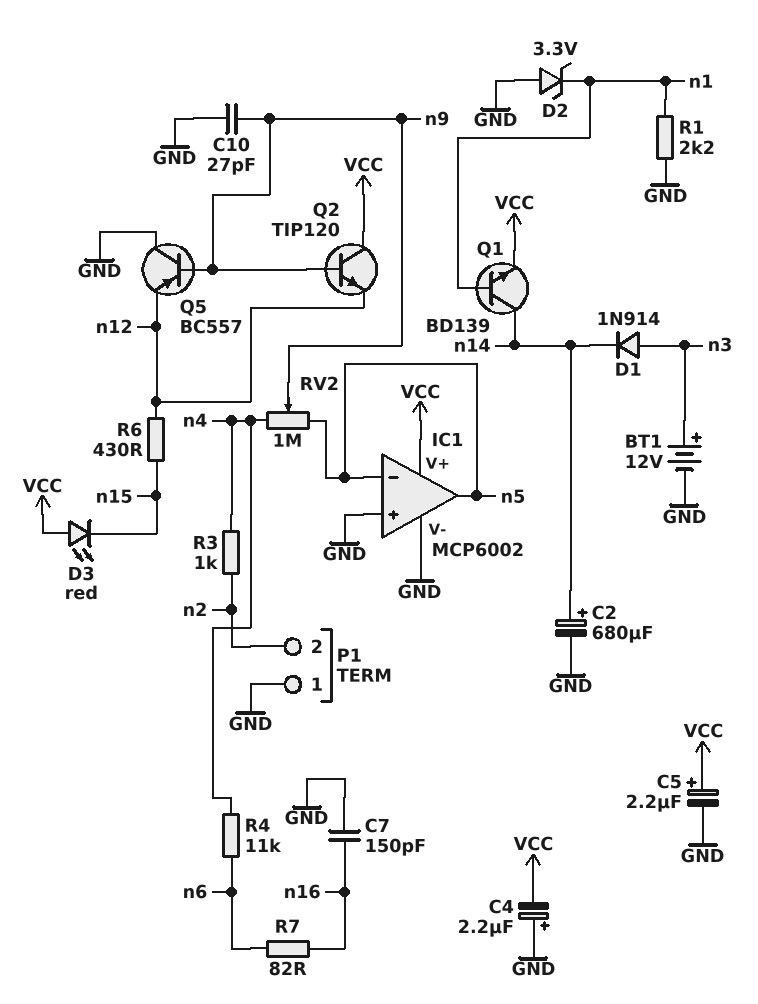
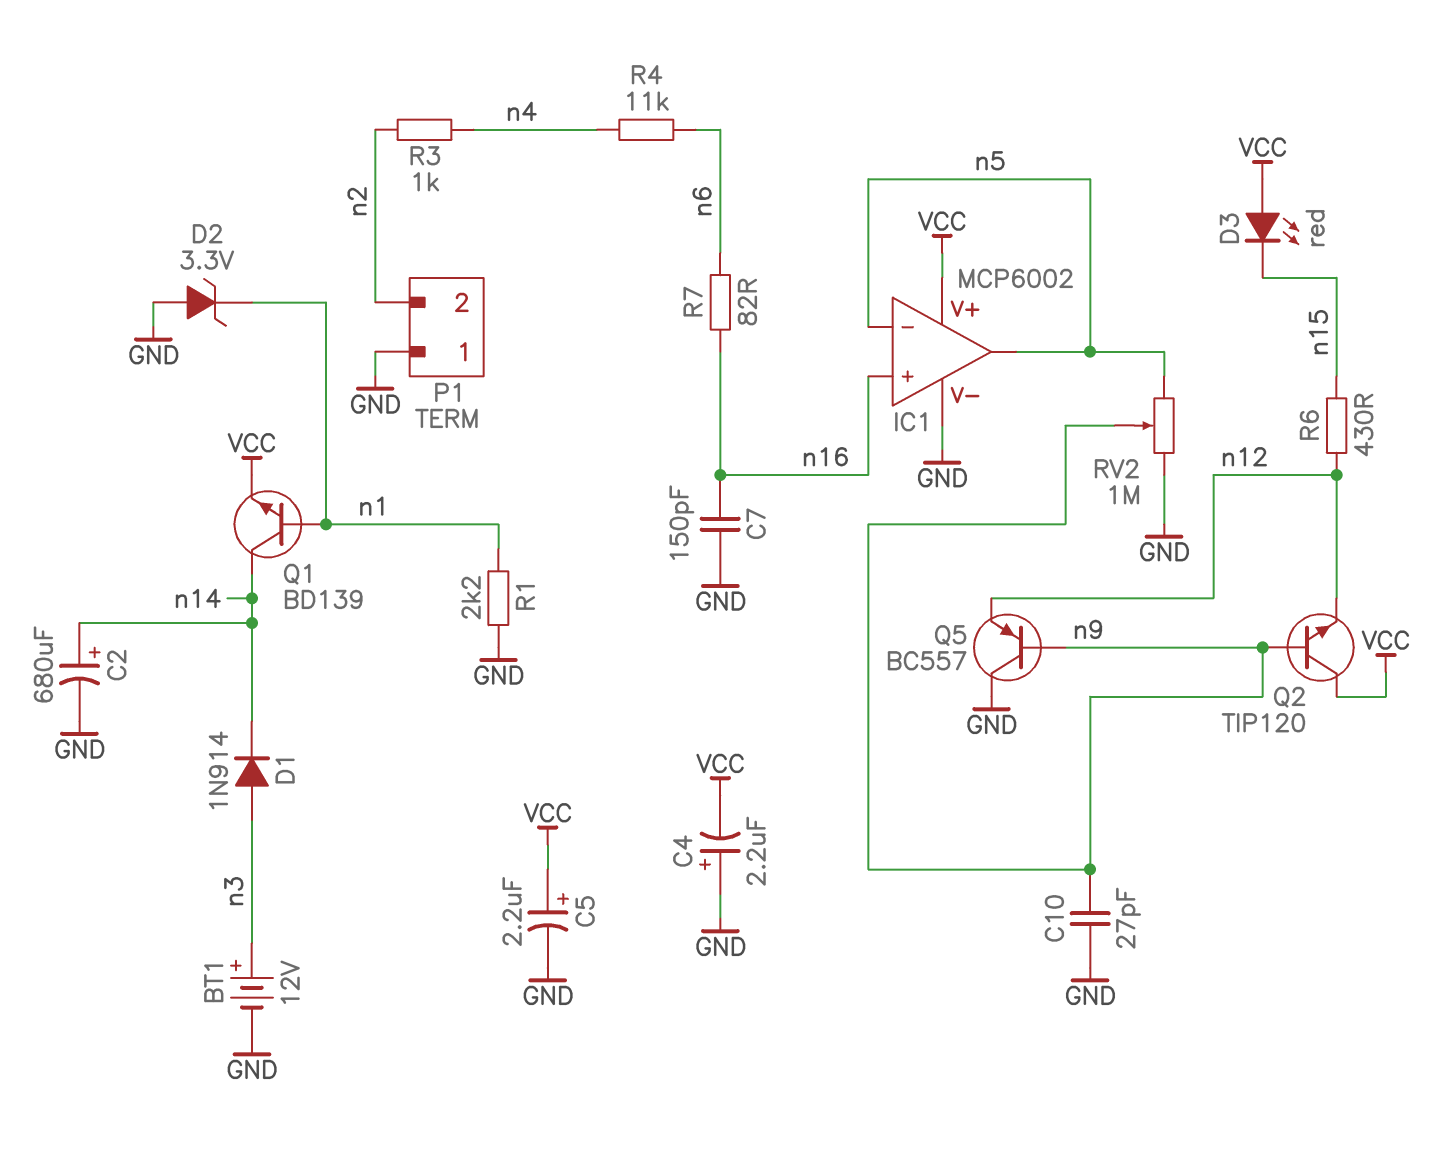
IC1 pin in+: GND -> n16
RV2: 1M (n4, n5, wiper n9) -> 1M (GND, n5, wiper n9)

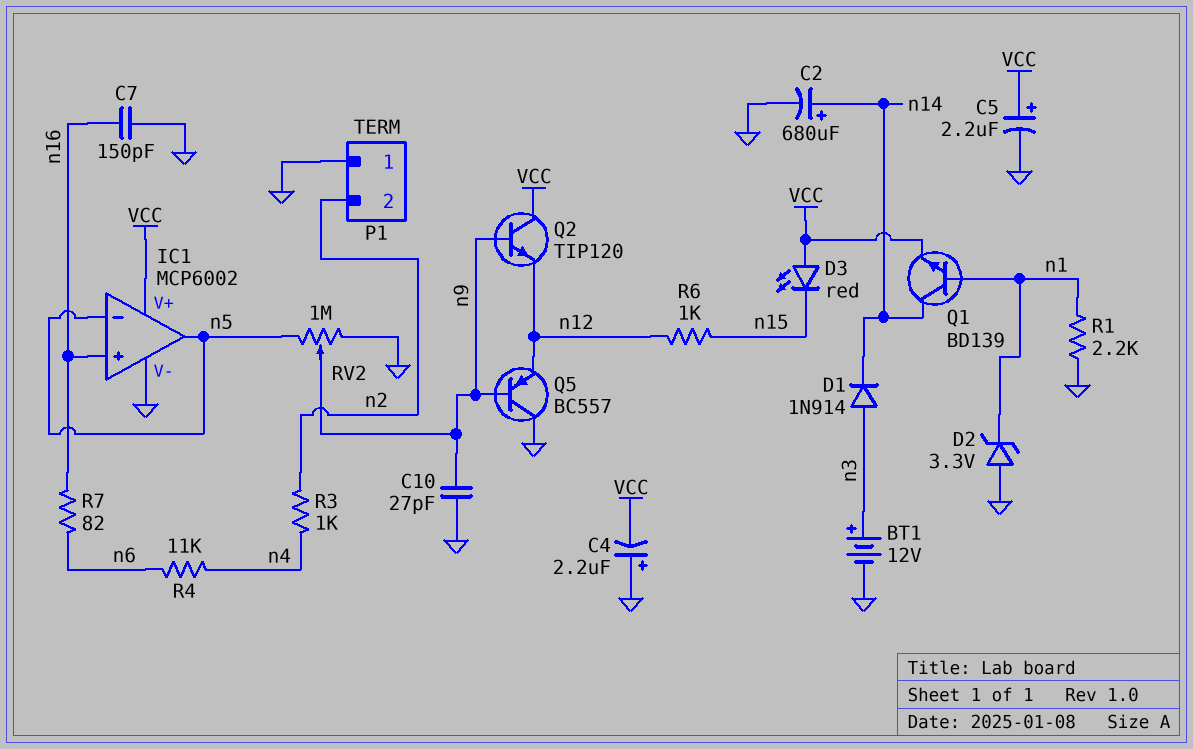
R6: 430 (n12, n15) -> 1k (n12, n15)

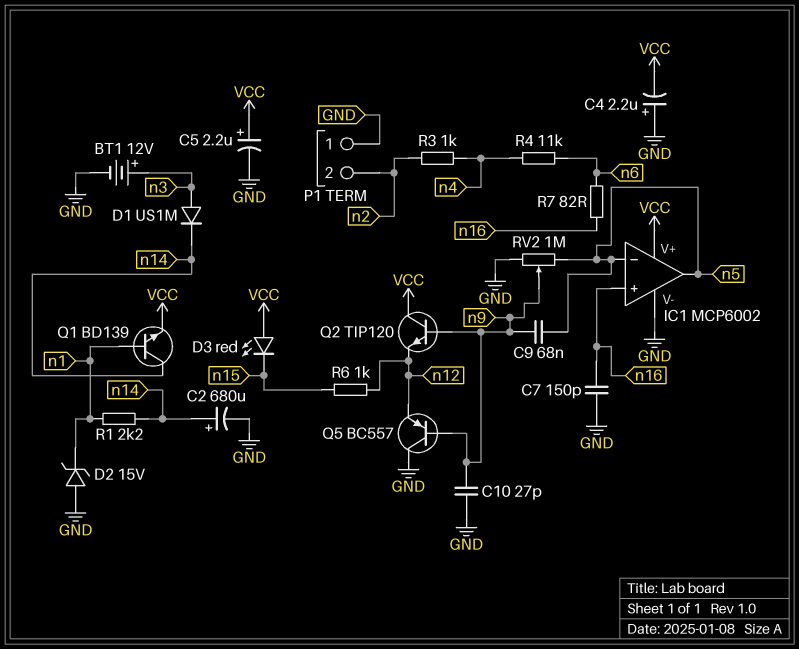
C9: none -> 68nF (n5, n9)
D1: diode 1N914 (A n3, K n14) -> diode US1M (A n3, K n14)
D2: zener 3.3V (A GND, K n1) -> zener 15V (A GND, K n1)
R1: 2.2k (GND, n1) -> 2.2k (n1, n14)

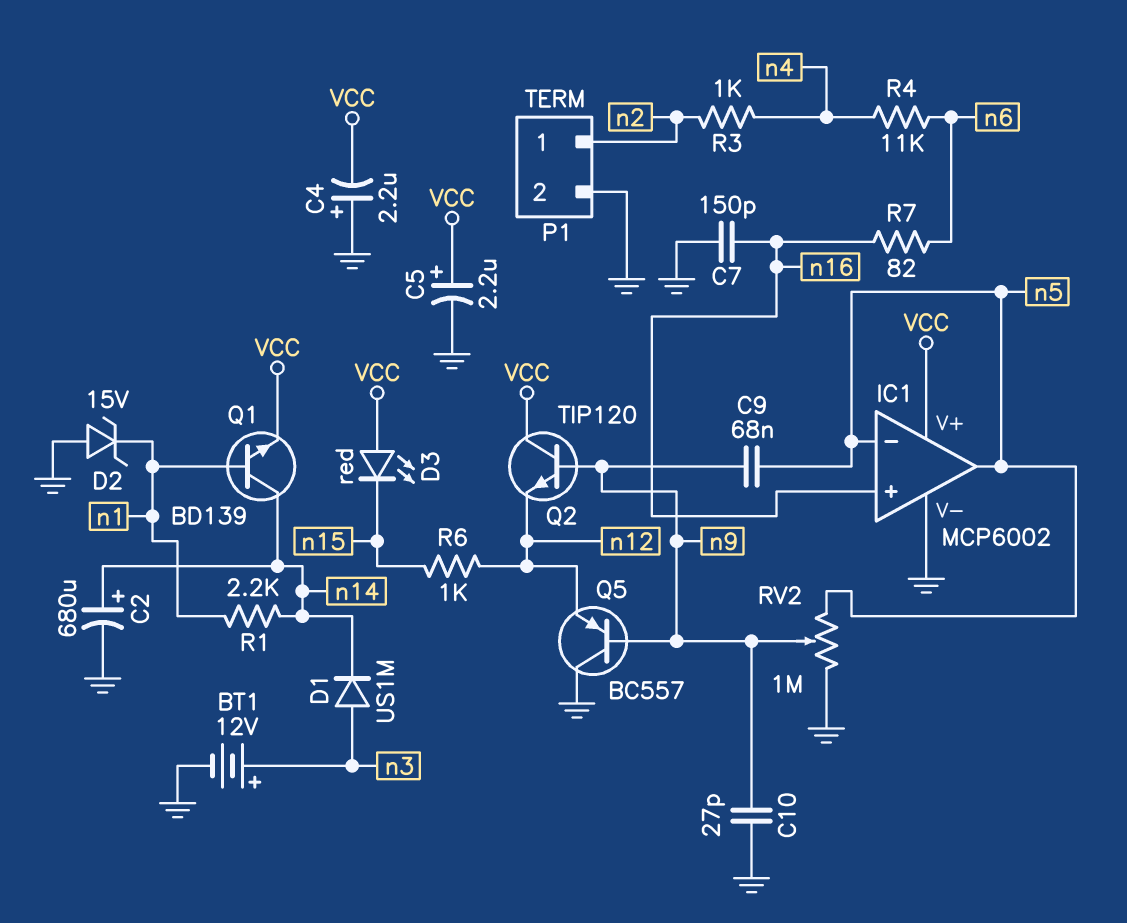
P1 pin 1: GND -> n2
P1 pin 2: n2 -> GND

